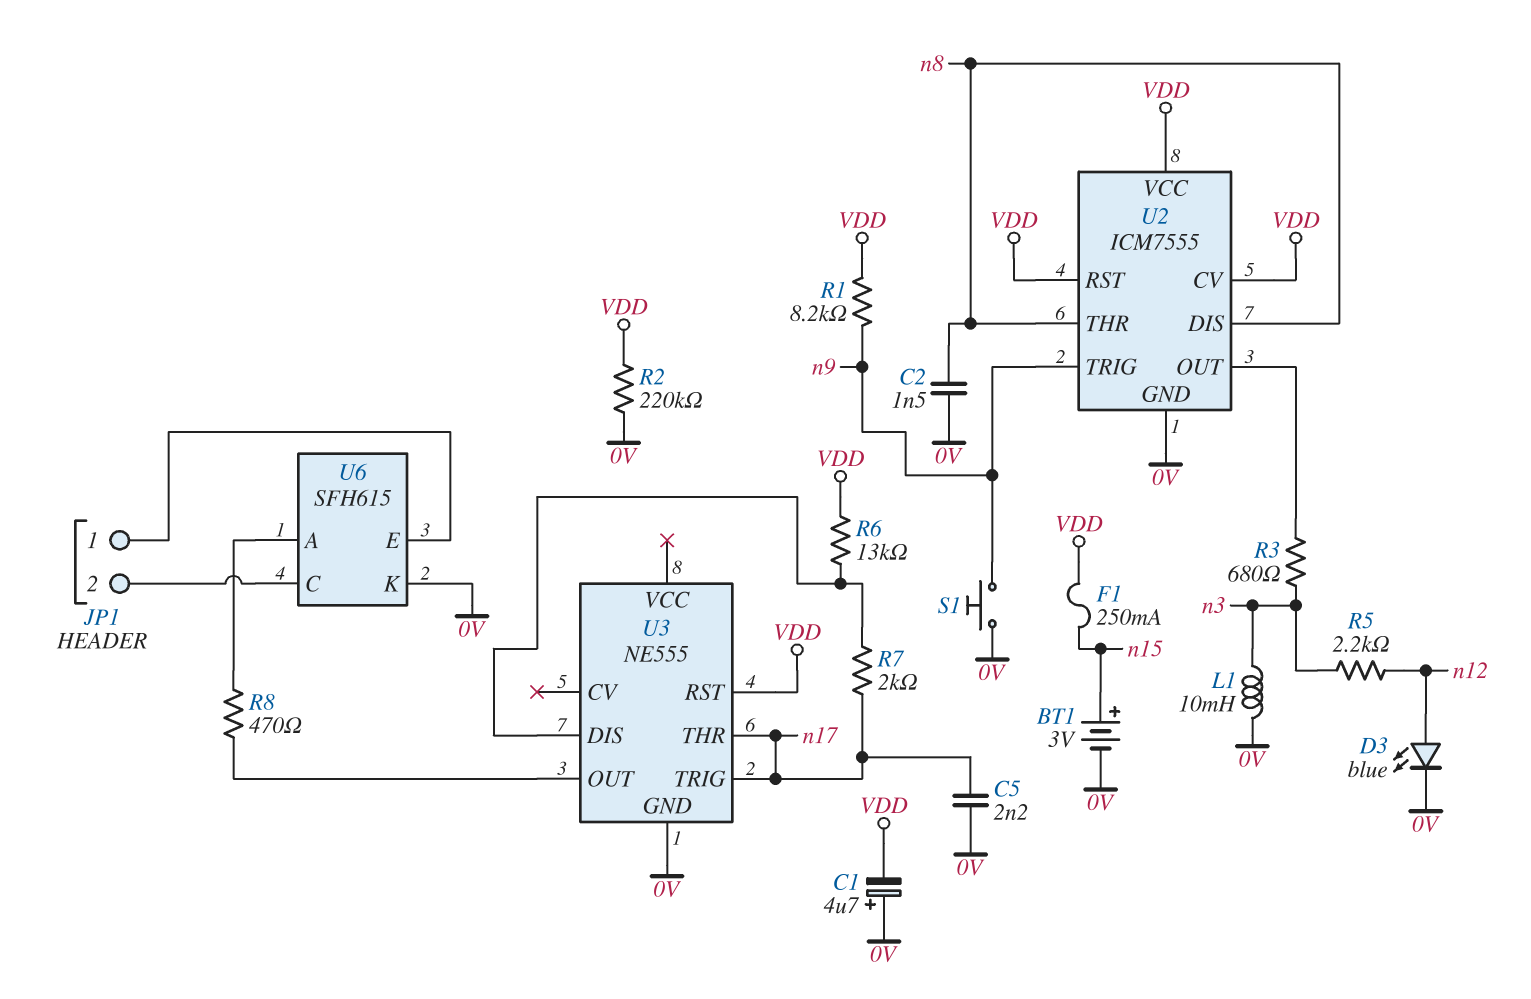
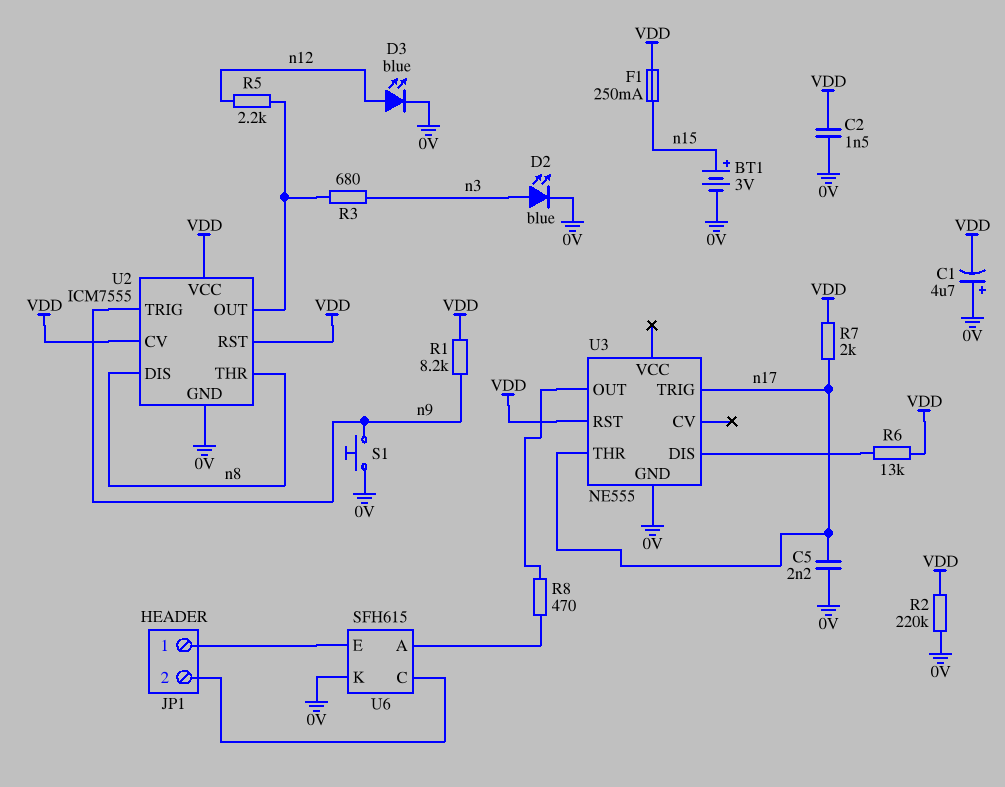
C2: 1.5nF (0V, n8) -> 1.5nF (0V, VDD)
D2: none -> LED blue (A n3, K 0V)
L1: 10mH (0V, n3) -> none
R5: 2.2k (n3, n12) -> 2.2k (U2/OUT, n12)
R7: 2k (U3/DIS, n17) -> 2k (VDD, n17)

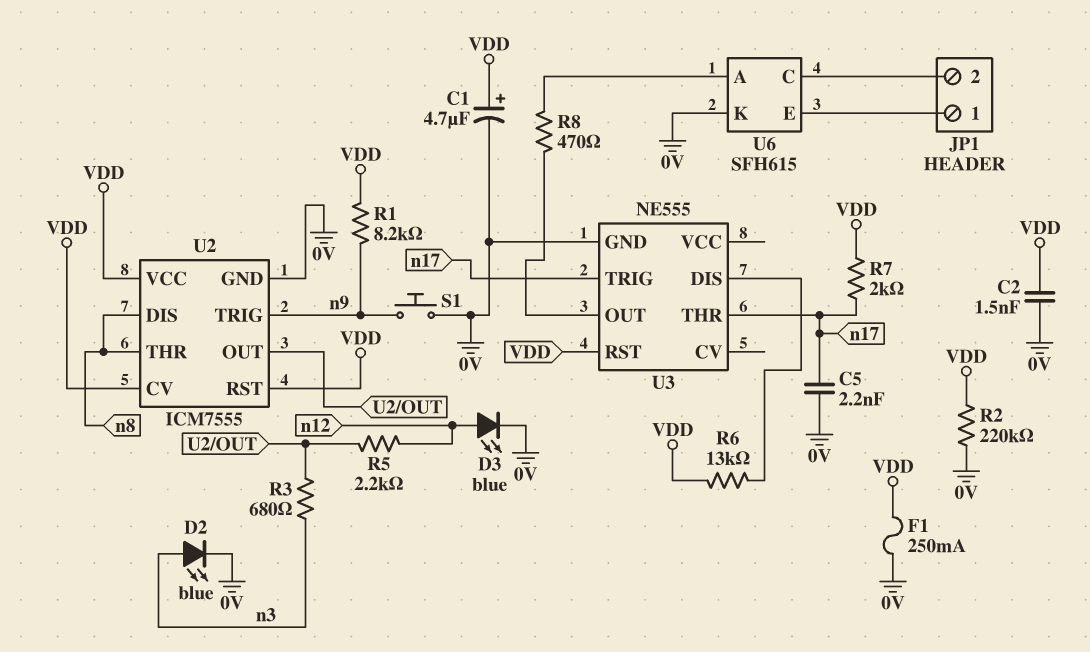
BT1: 3V (plus n15, minus 0V) -> none
C1: 4.7uF (plus 0V, minus VDD) -> 4.7uF (plus VDD, minus 0V)
F1: 250mA (VDD, n15) -> 250mA (0V, VDD)

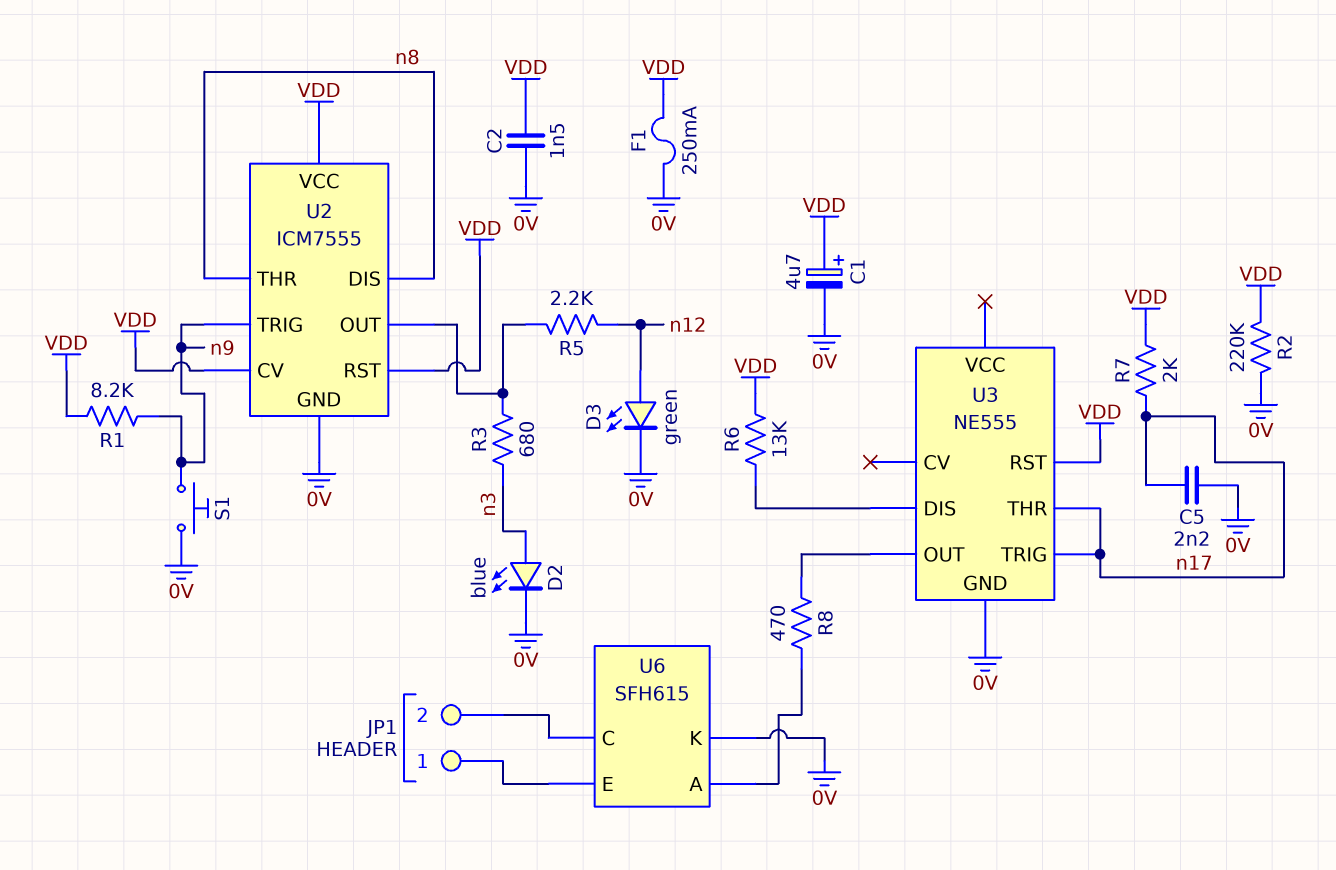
D3: LED blue (A n12, K 0V) -> LED green (A n12, K 0V)

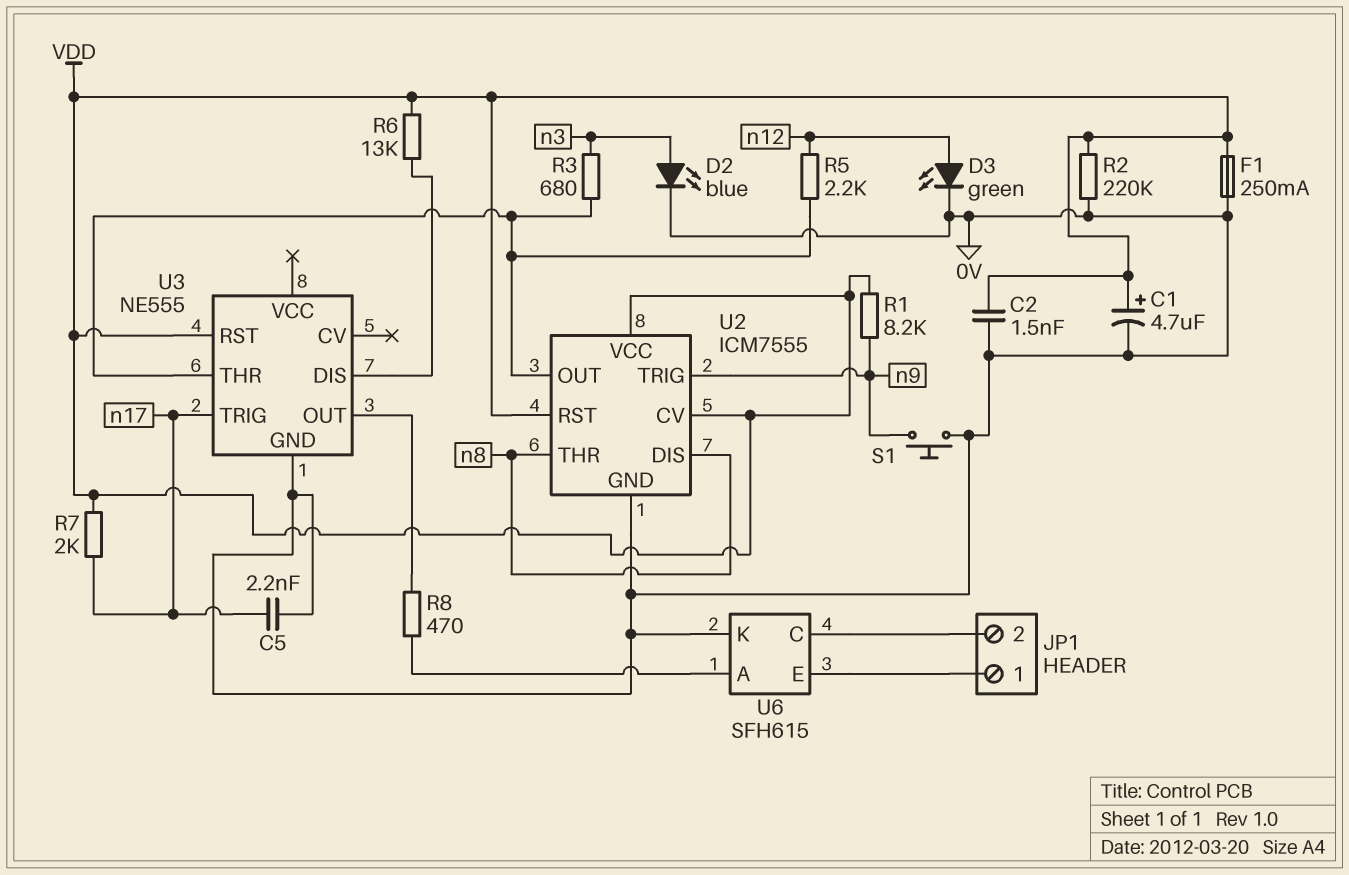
U3 pin THR: n17 -> U2/OUT

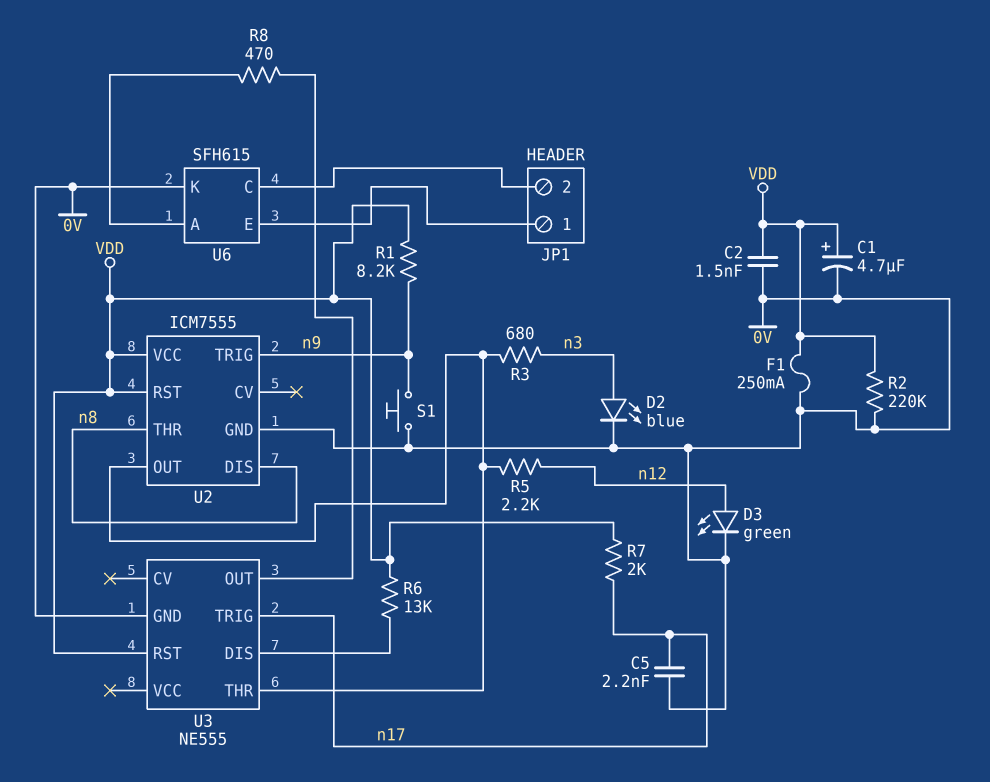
U2 pin CV: VDD -> none

